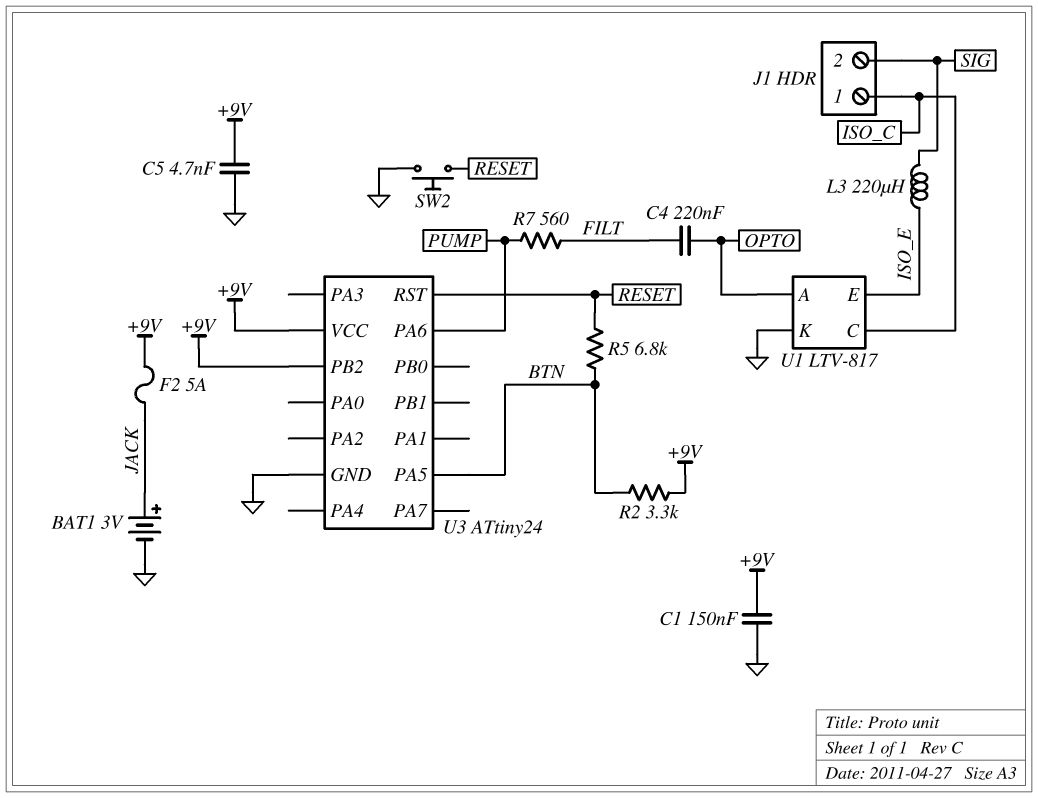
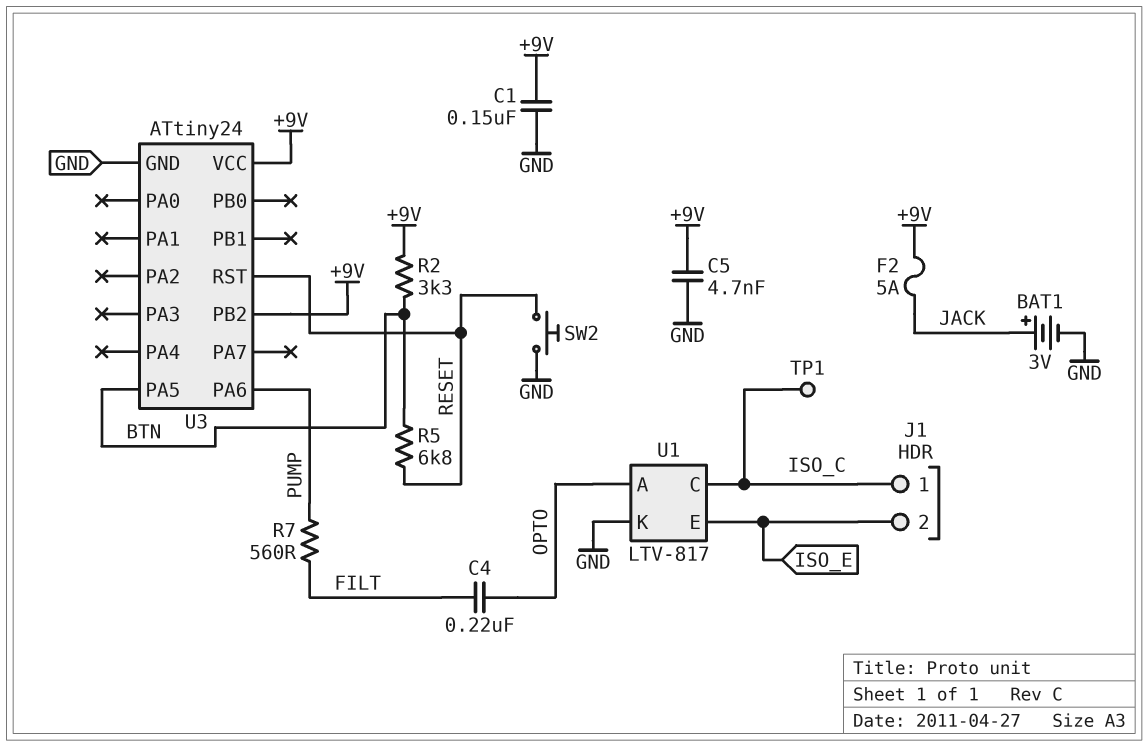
J1 pin 2: SIG -> ISO_E
L3: 220uH (ISO_E, SIG) -> none
TP1: none -> test point (ISO_C)

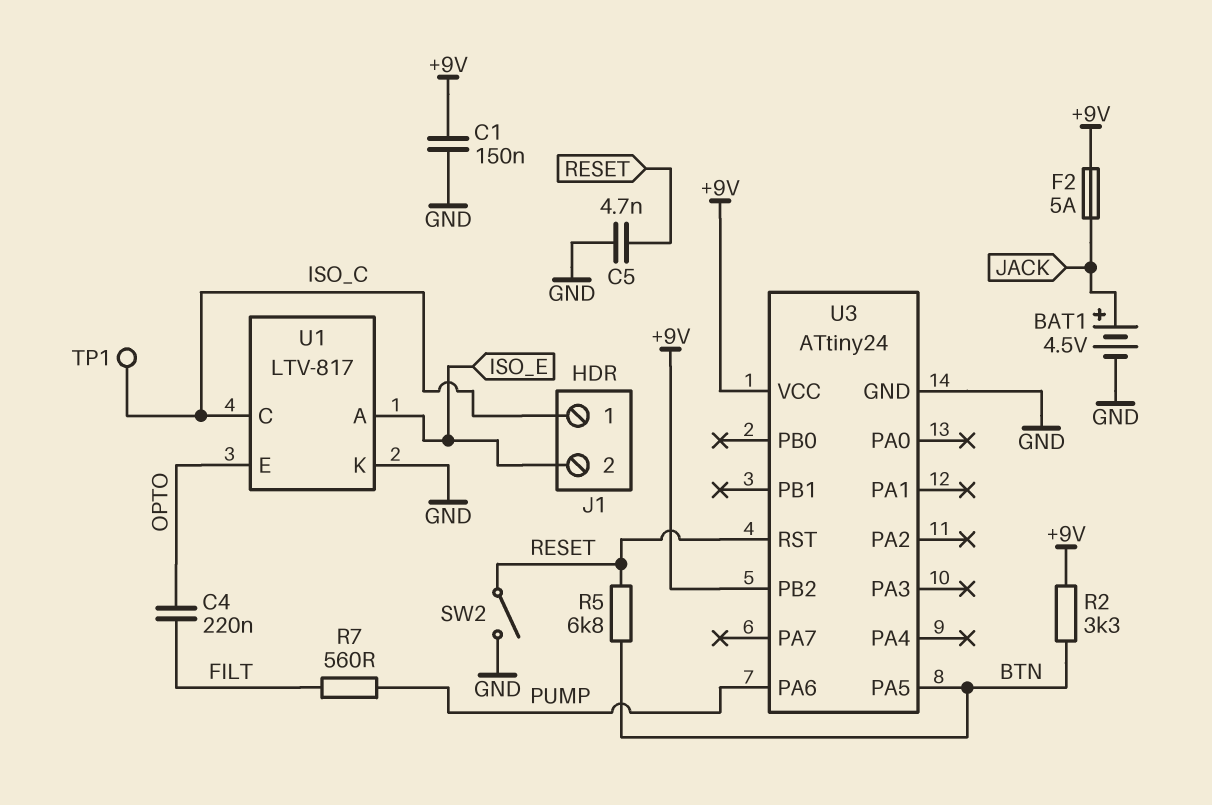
BAT1: 3V (plus JACK, minus GND) -> 4.5V (plus JACK, minus GND)
C5: 4.7nF (+9V, GND) -> 4.7nF (GND, RESET)
SW2: button (GND, RESET) -> switch (GND, RESET)
U1 pin A: OPTO -> ISO_E
U1 pin E: ISO_E -> OPTO

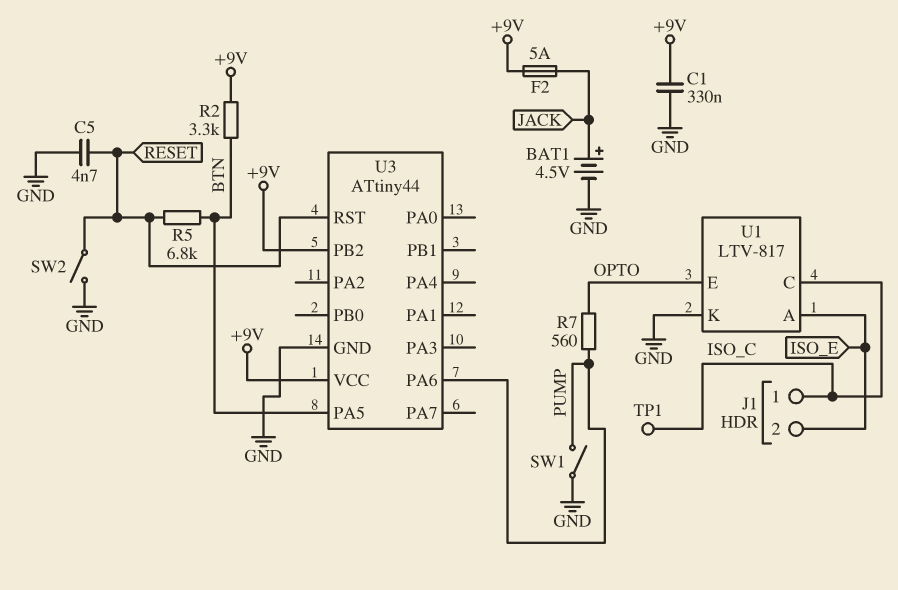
C1: 150nF (+9V, GND) -> 330nF (+9V, GND)
C4: 220nF (FILT, OPTO) -> none
R7: 560 (FILT, PUMP) -> 560 (OPTO, PUMP)
SW1: none -> switch (GND, PUMP)
U3: ATtiny24 -> ATtiny44

